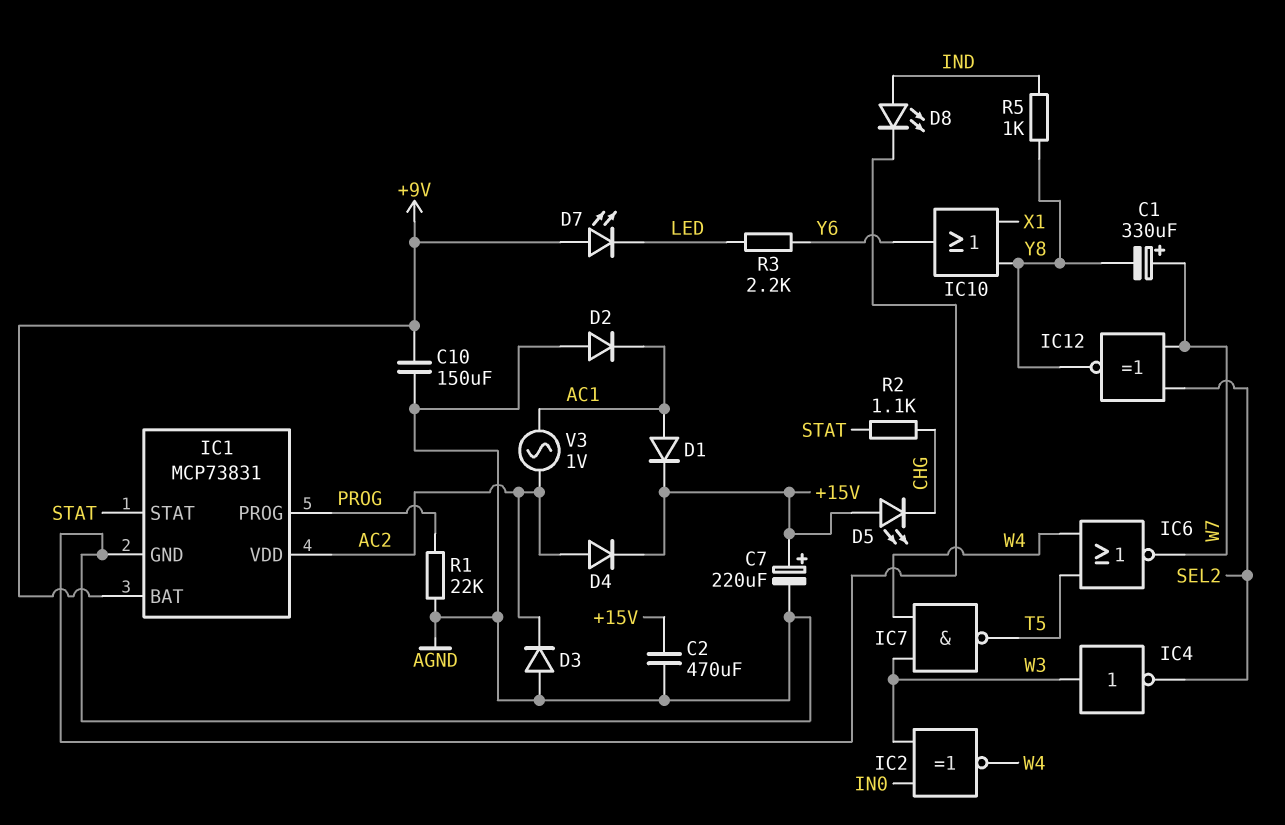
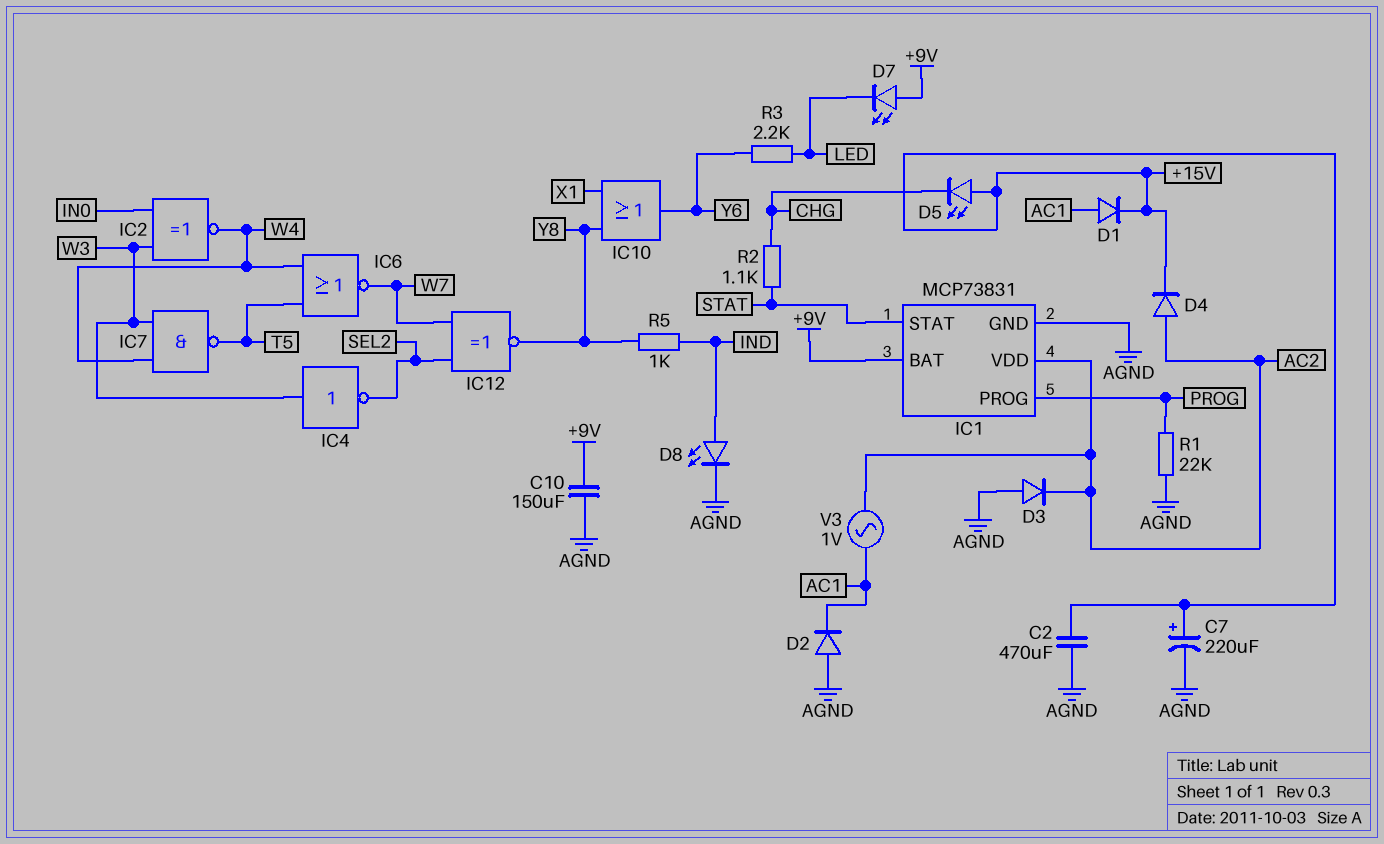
C1: 330uF (plus W7, minus Y8) -> none

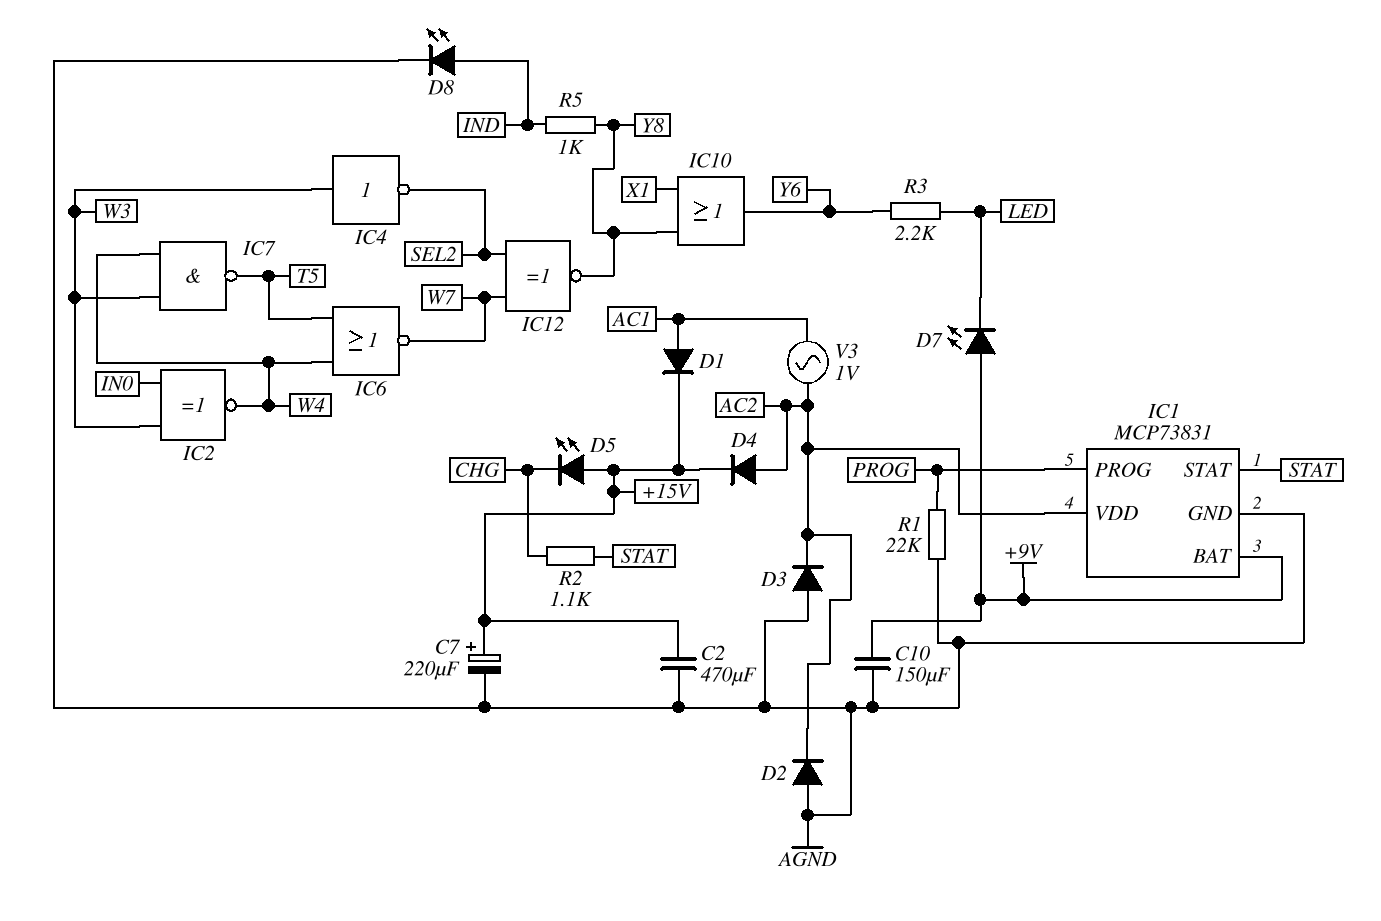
D2: diode (A AGND, K AC1) -> diode (A AGND, K AC2)

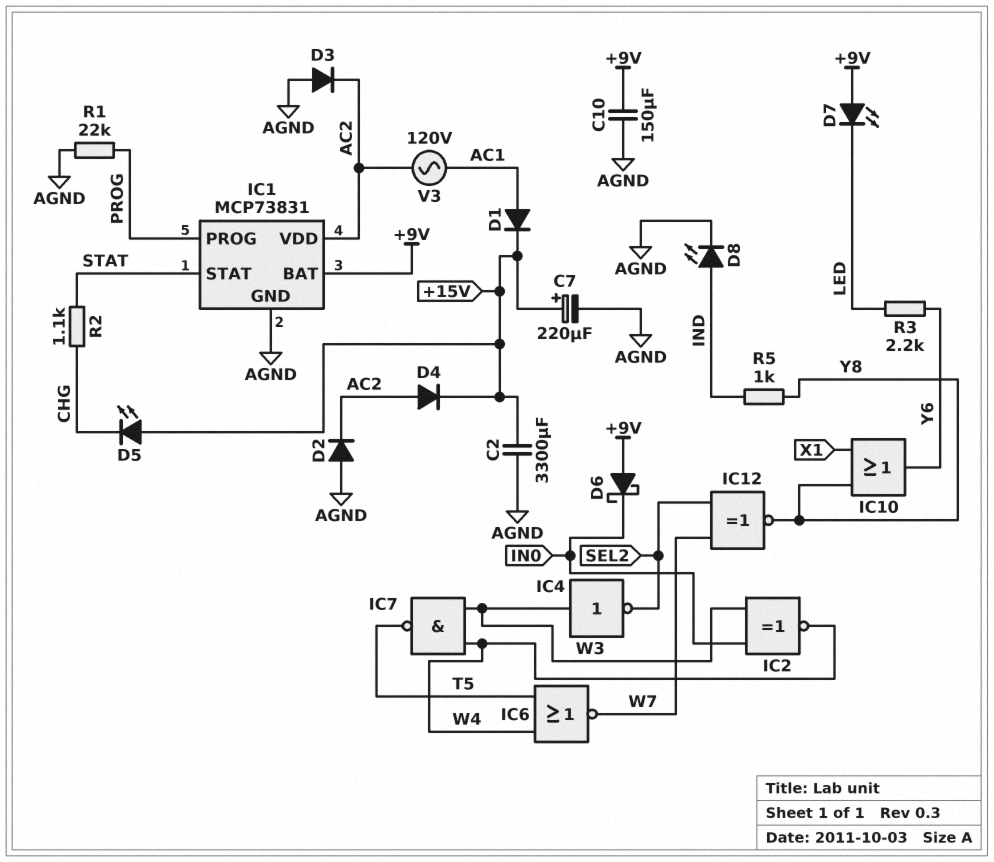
C2: 470uF (+15V, AGND) -> 3300uF (+15V, AGND)
D6: none -> schottky (A +9V, K IN0)
V3: AC 1V (AC1, AC2) -> AC 120V (AC1, AC2)

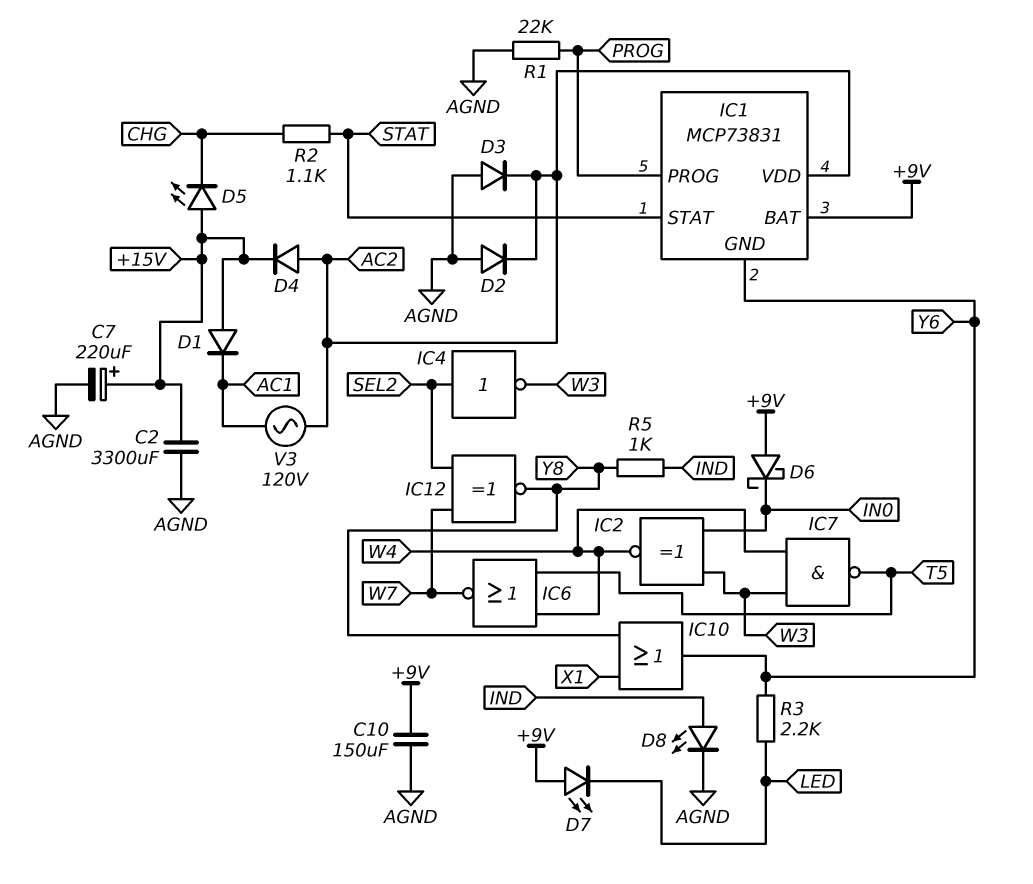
D1: diode (A AC1, K +15V) -> diode (A +15V, K AC1)
IC1 pin GND: AGND -> Y6
IC4: NOT (in W3, out SEL2) -> NOT (in SEL2, out W3)

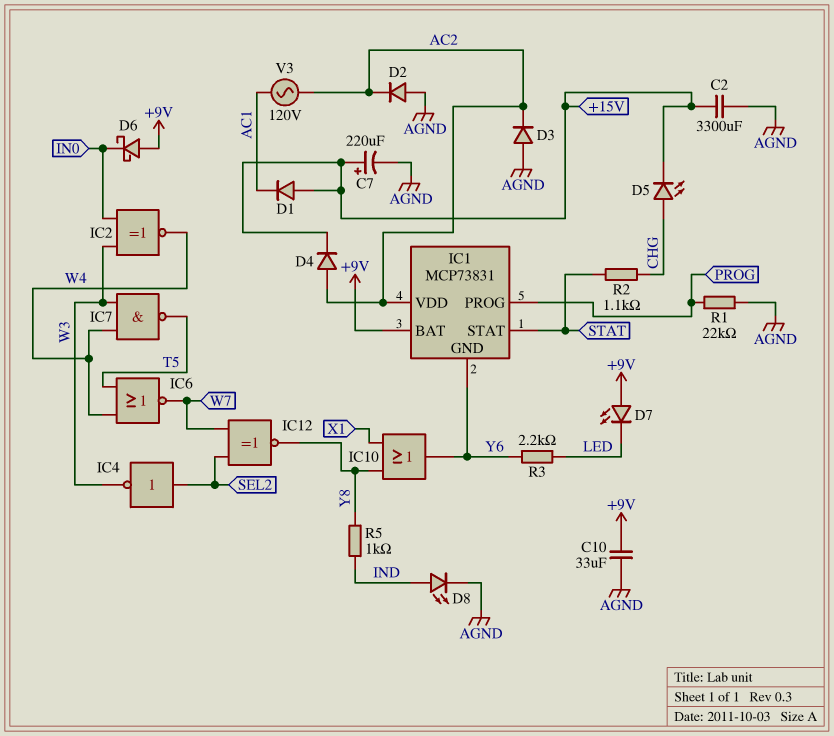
C10: 150uF (+9V, AGND) -> 33uF (+9V, AGND)
D5: LED (A +15V, K CHG) -> LED (A CHG, K +15V)

